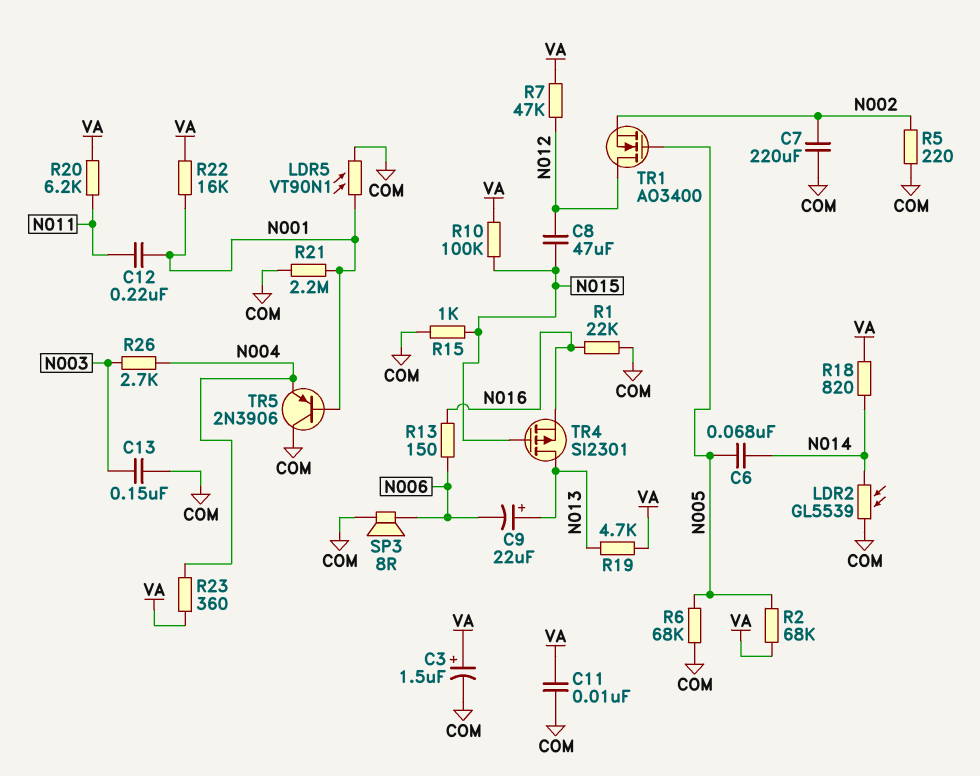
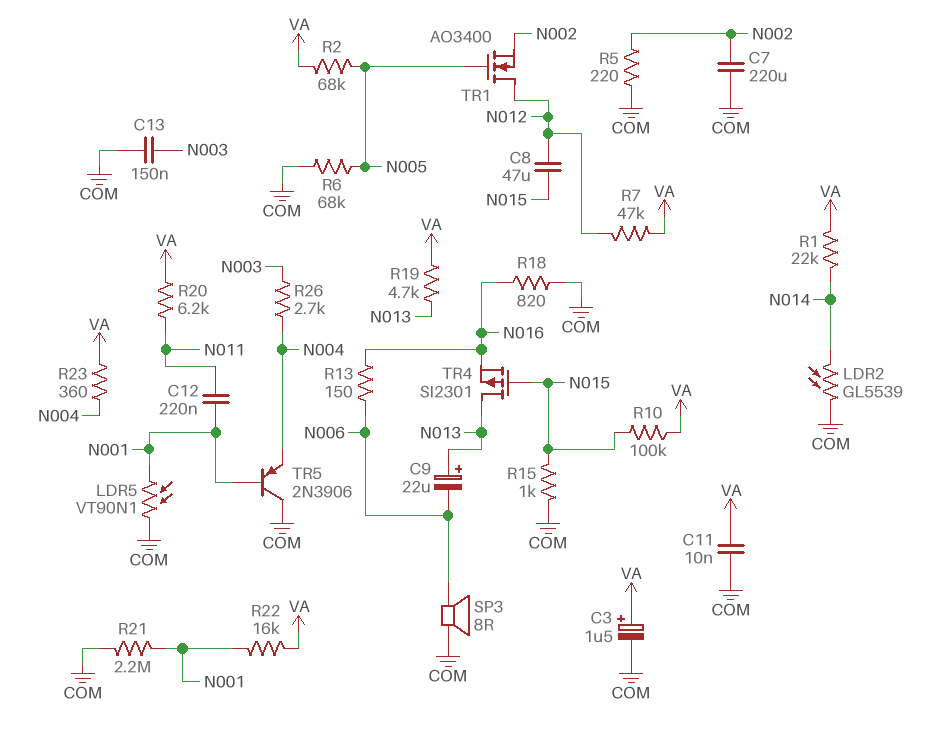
C6: 68nF (N005, N014) -> none
R1: 22k (COM, N016) -> 22k (N014, VA)
R18: 820 (N014, VA) -> 820 (COM, N016)

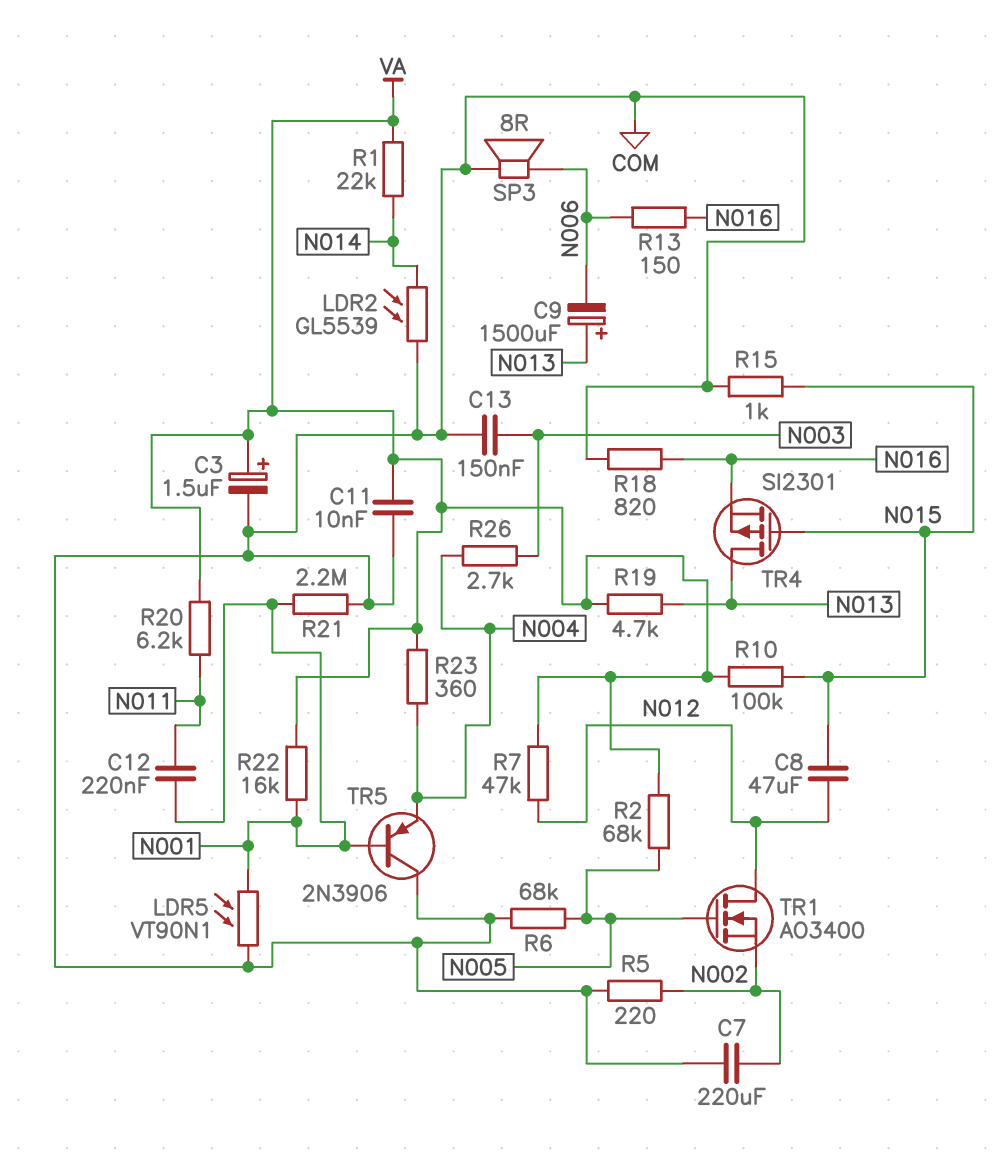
C9: 22uF (plus N013, minus N006) -> 1500uF (plus N013, minus N006)

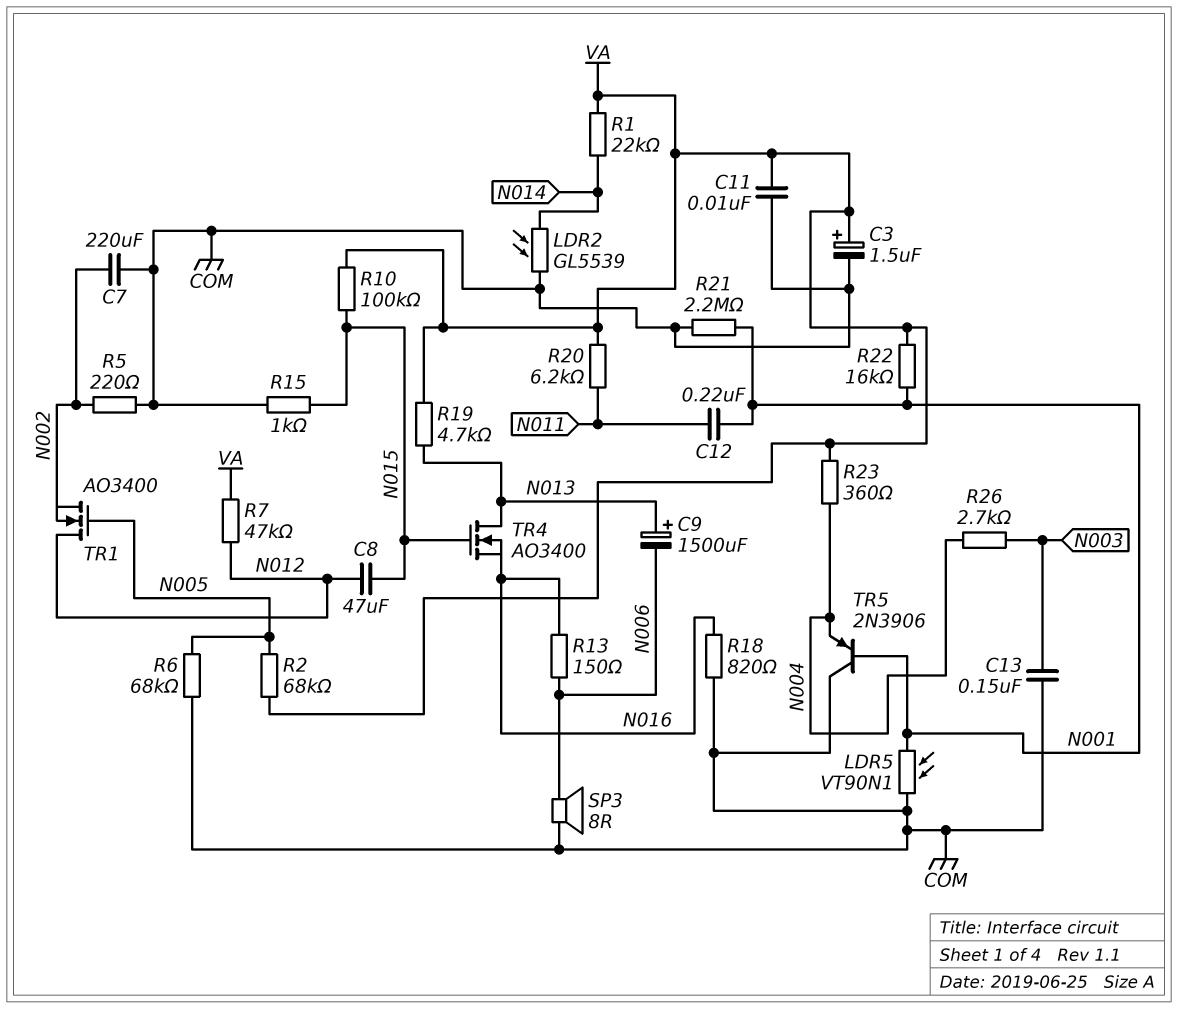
TR4: PMOS SI2301 (G N015, D N013, S N016) -> NMOS AO3400 (G N015, D N013, S N016)

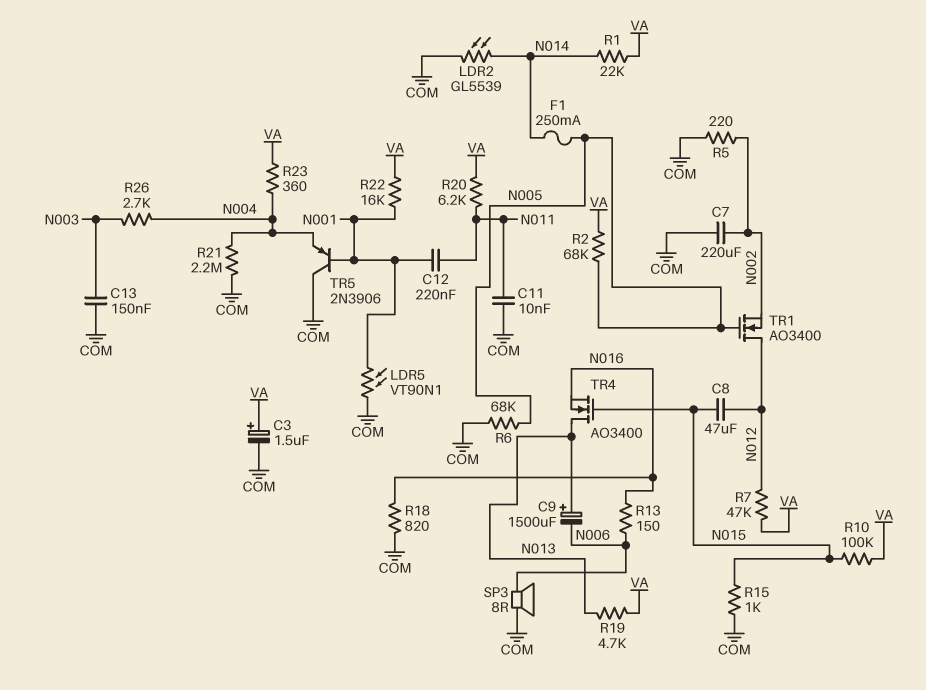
C11: 10nF (COM, VA) -> 10nF (COM, N011)
F1: none -> 250mA (N005, N014)
R21: 2.2M (COM, N001) -> 2.2M (COM, N004)

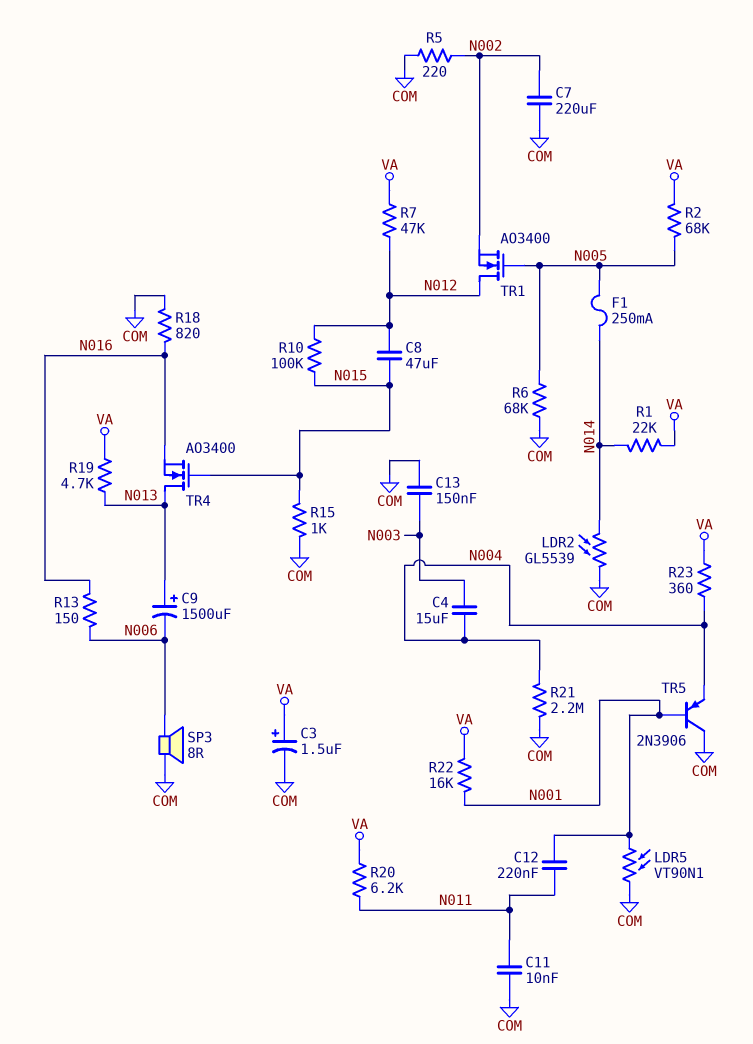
C4: none -> 15uF (N003, N004)
R10: 100k (N015, VA) -> 100k (N012, N015)
R26: 2.7k (N003, N004) -> none

